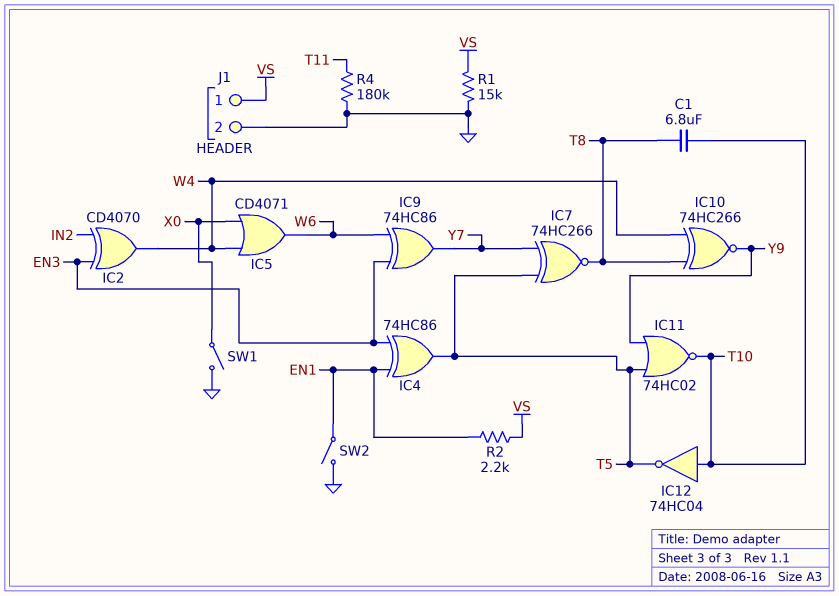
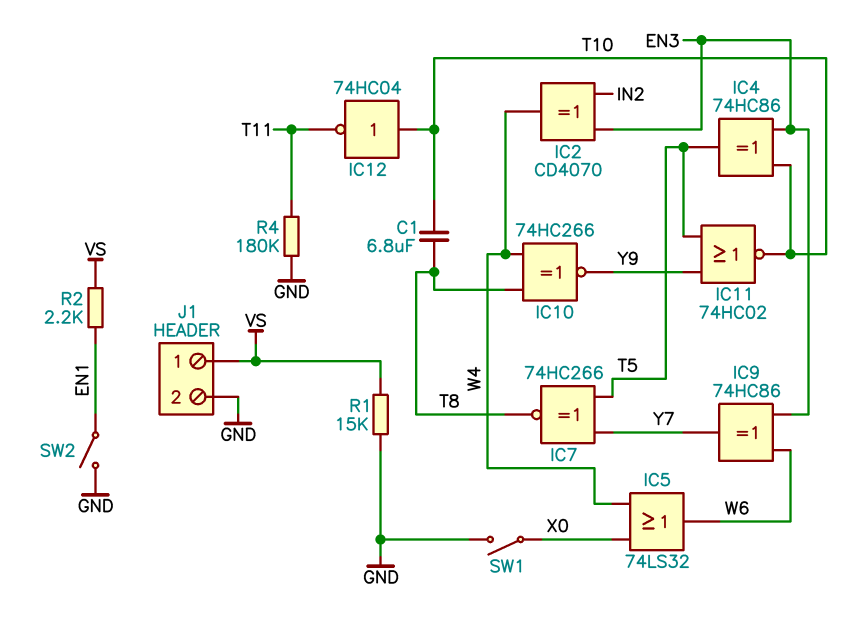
IC4: XOR 74HC86 (in EN1, in EN3, out T5) -> XOR 74HC86 (in EN3, in T10, out T5)
IC5: OR CD4071 (in W4, in X0, out W6) -> OR 74LS32 (in W4, in X0, out W6)
IC12: NOT 74HC04 (in T10, out T5) -> NOT 74HC04 (in T10, out T11)

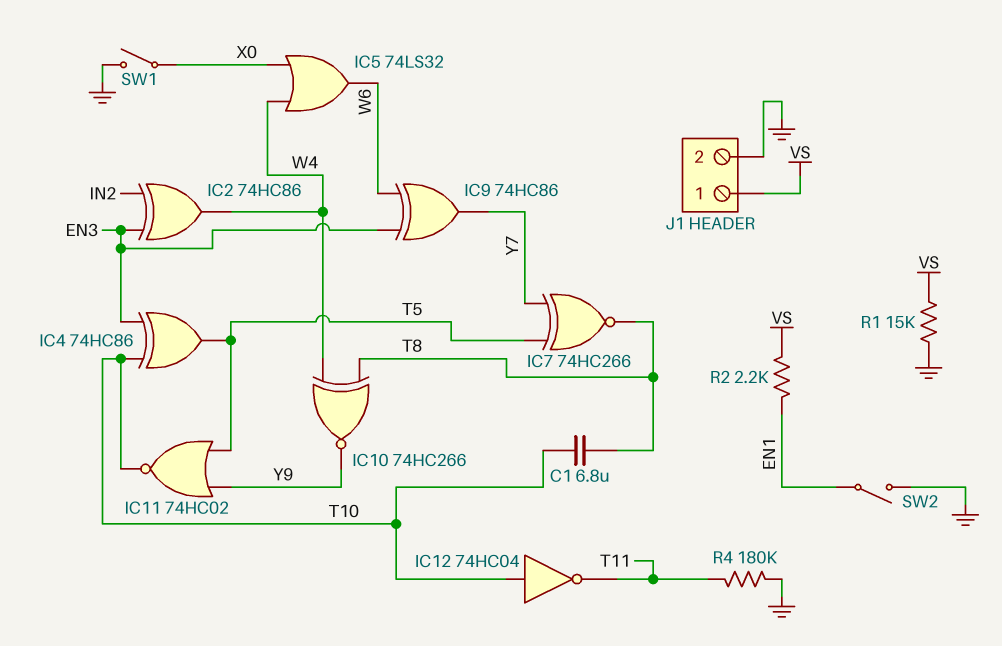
IC2: XOR CD4070 (in EN3, in IN2, out W4) -> XOR 74HC86 (in EN3, in IN2, out W4)

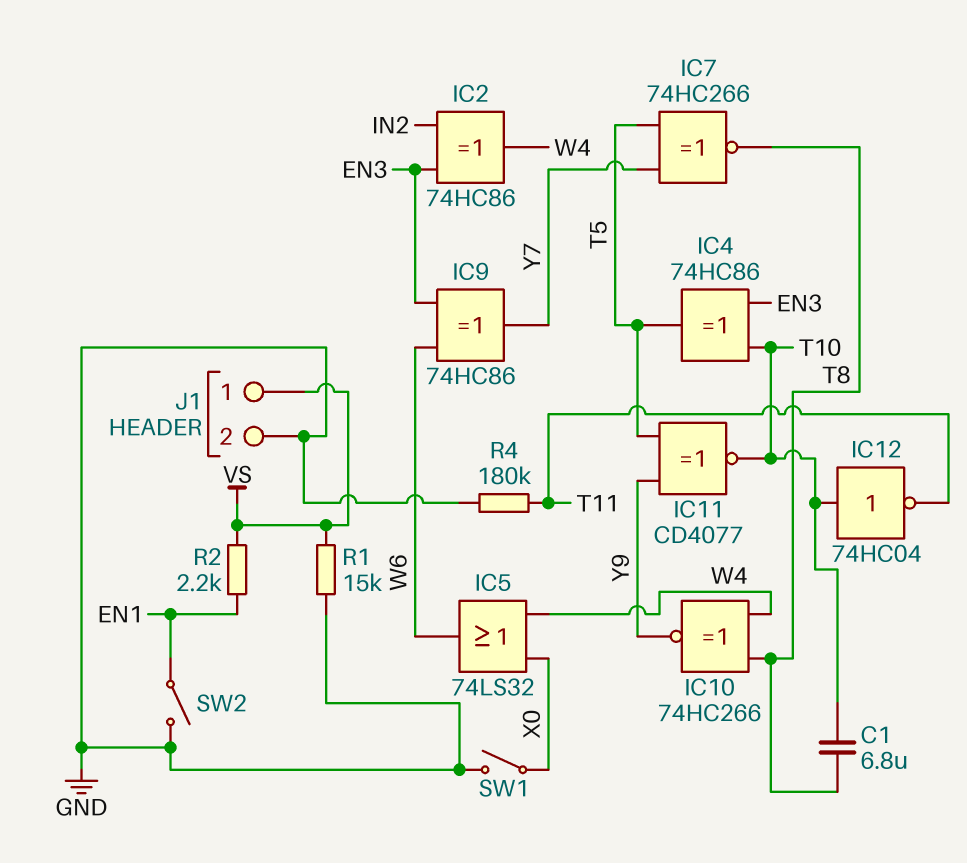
IC11: NOR 74HC02 (in T5, in Y9, out T10) -> XNOR CD4077 (in T5, in Y9, out T10)

